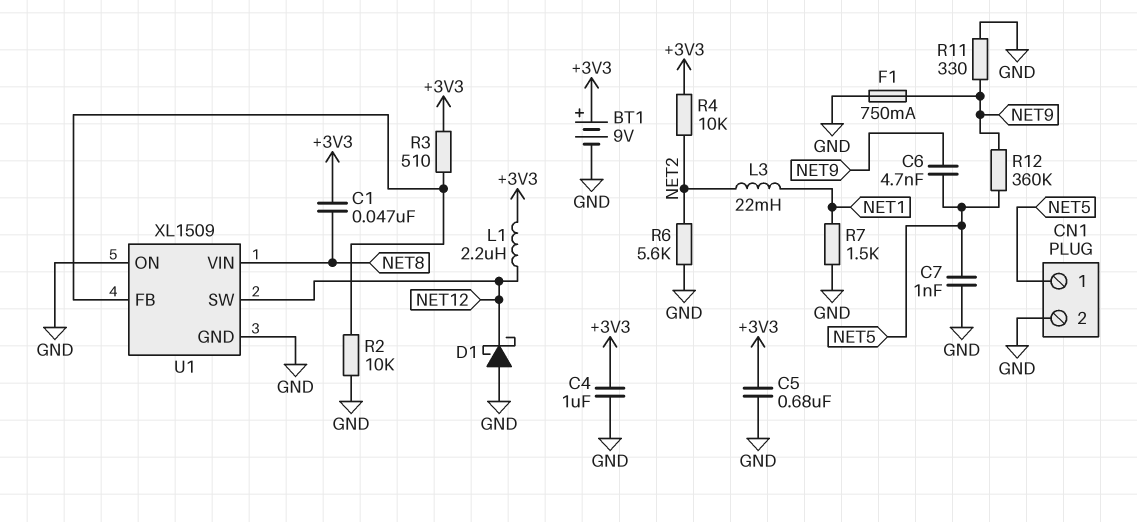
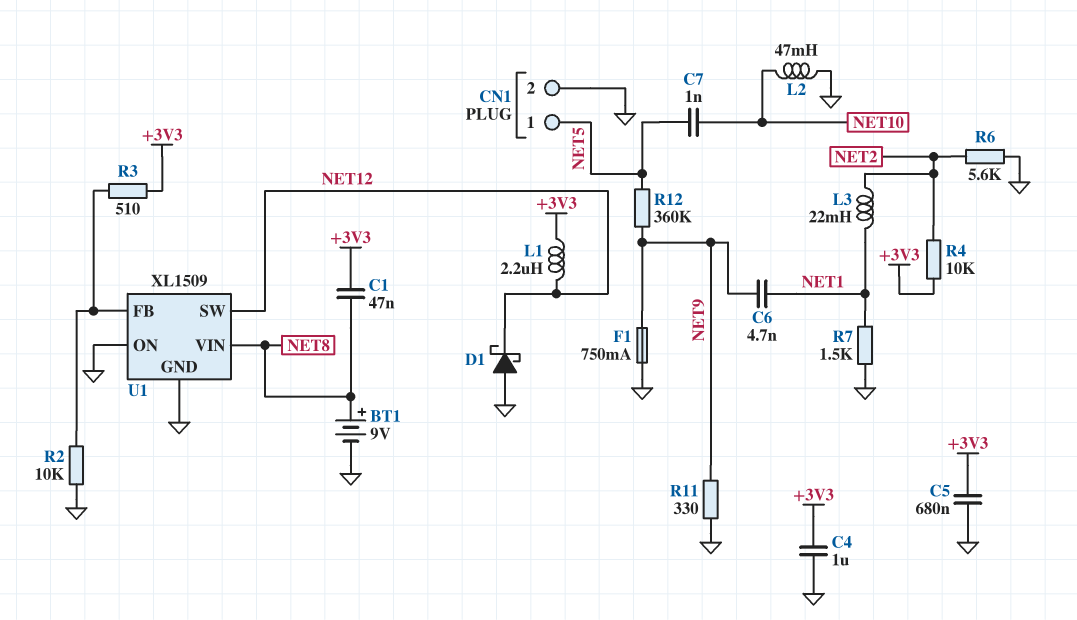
BT1: 9V (plus +3V3, minus GND) -> 9V (plus NET8, minus GND)
C6: 4.7nF (NET5, NET9) -> 4.7nF (NET1, NET9)
C7: 1nF (GND, NET5) -> 1nF (NET5, NET10)
L2: none -> 47mH (GND, NET10)

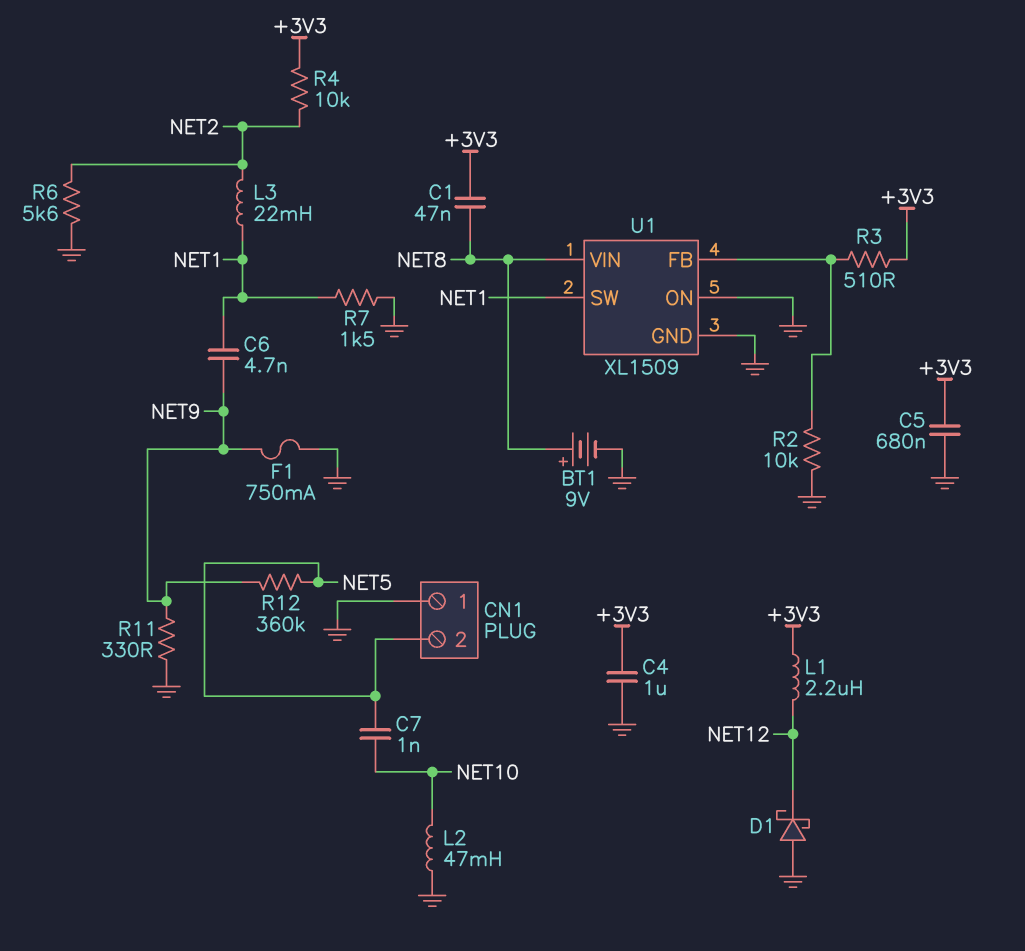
CN1 pin 1: NET5 -> GND
CN1 pin 2: GND -> NET5
U1 pin SW: NET12 -> NET1

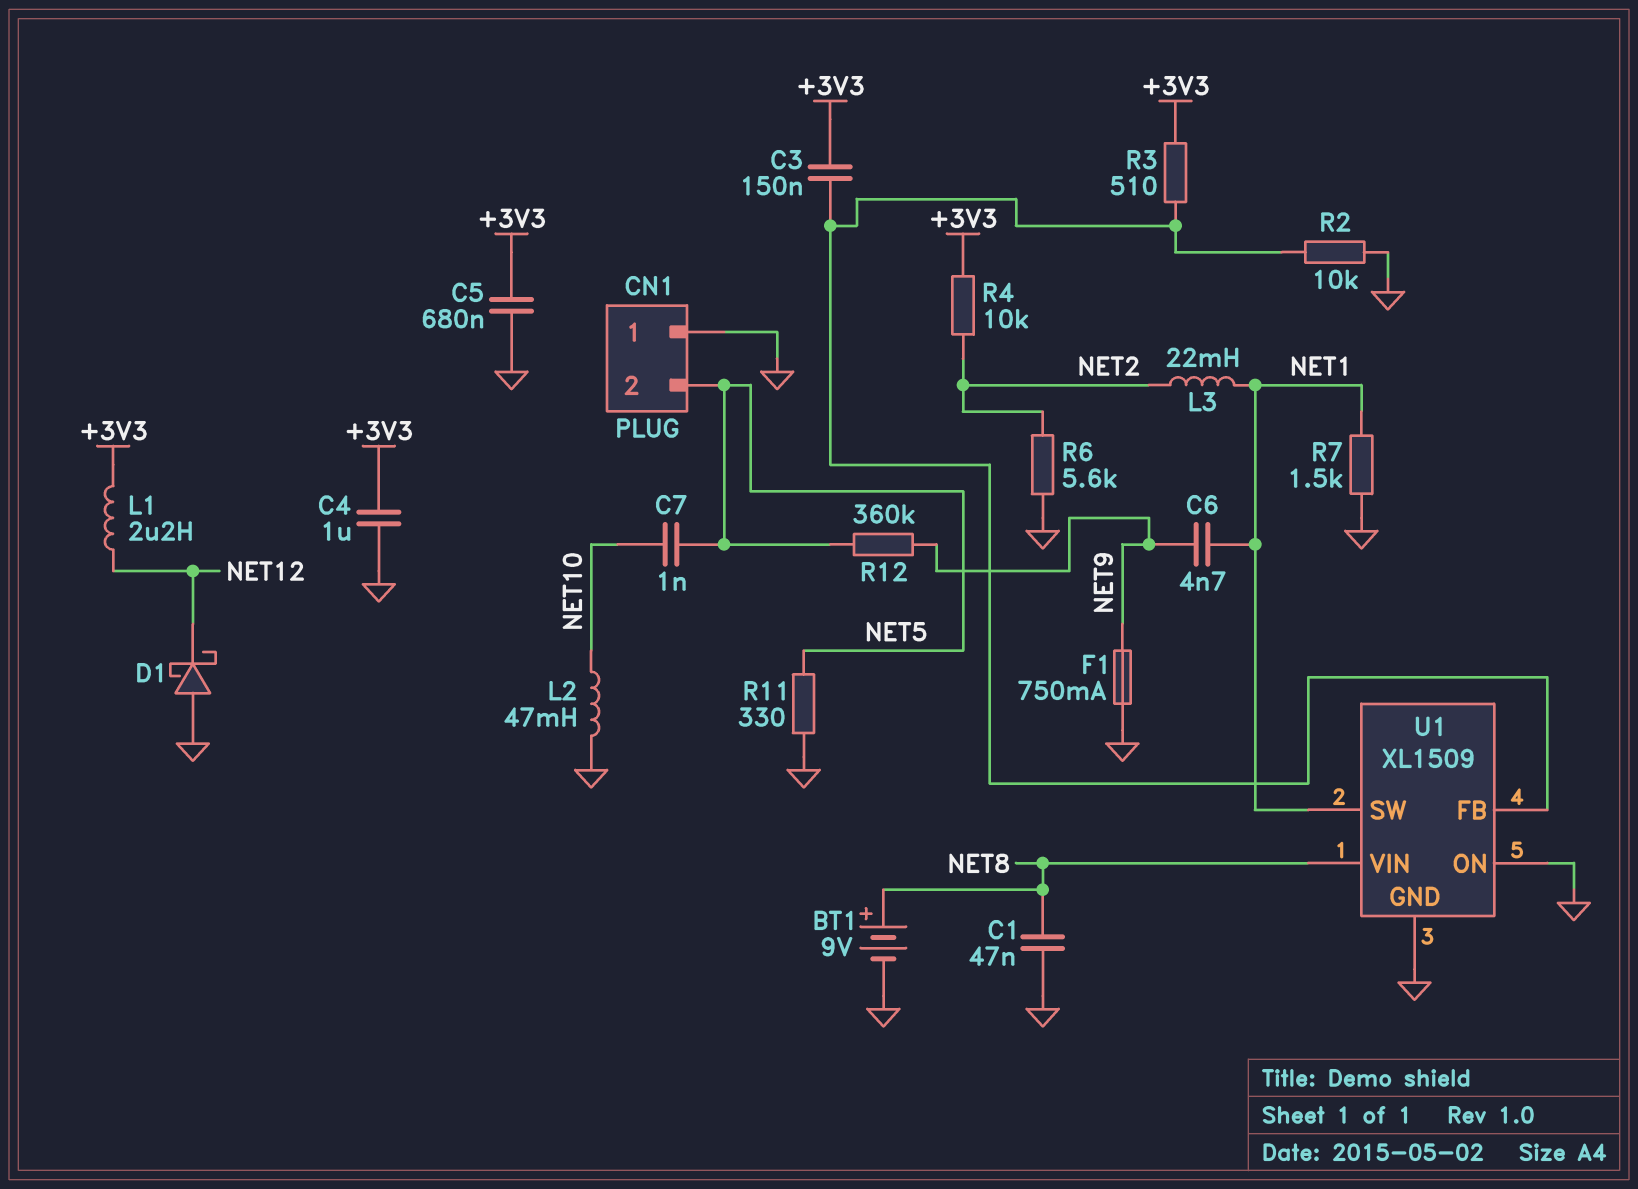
C1: 47nF (+3V3, NET8) -> 47nF (GND, NET8)
C3: none -> 150nF (+3V3, U1/FB)
R11: 330 (GND, NET9) -> 330 (GND, NET5)

